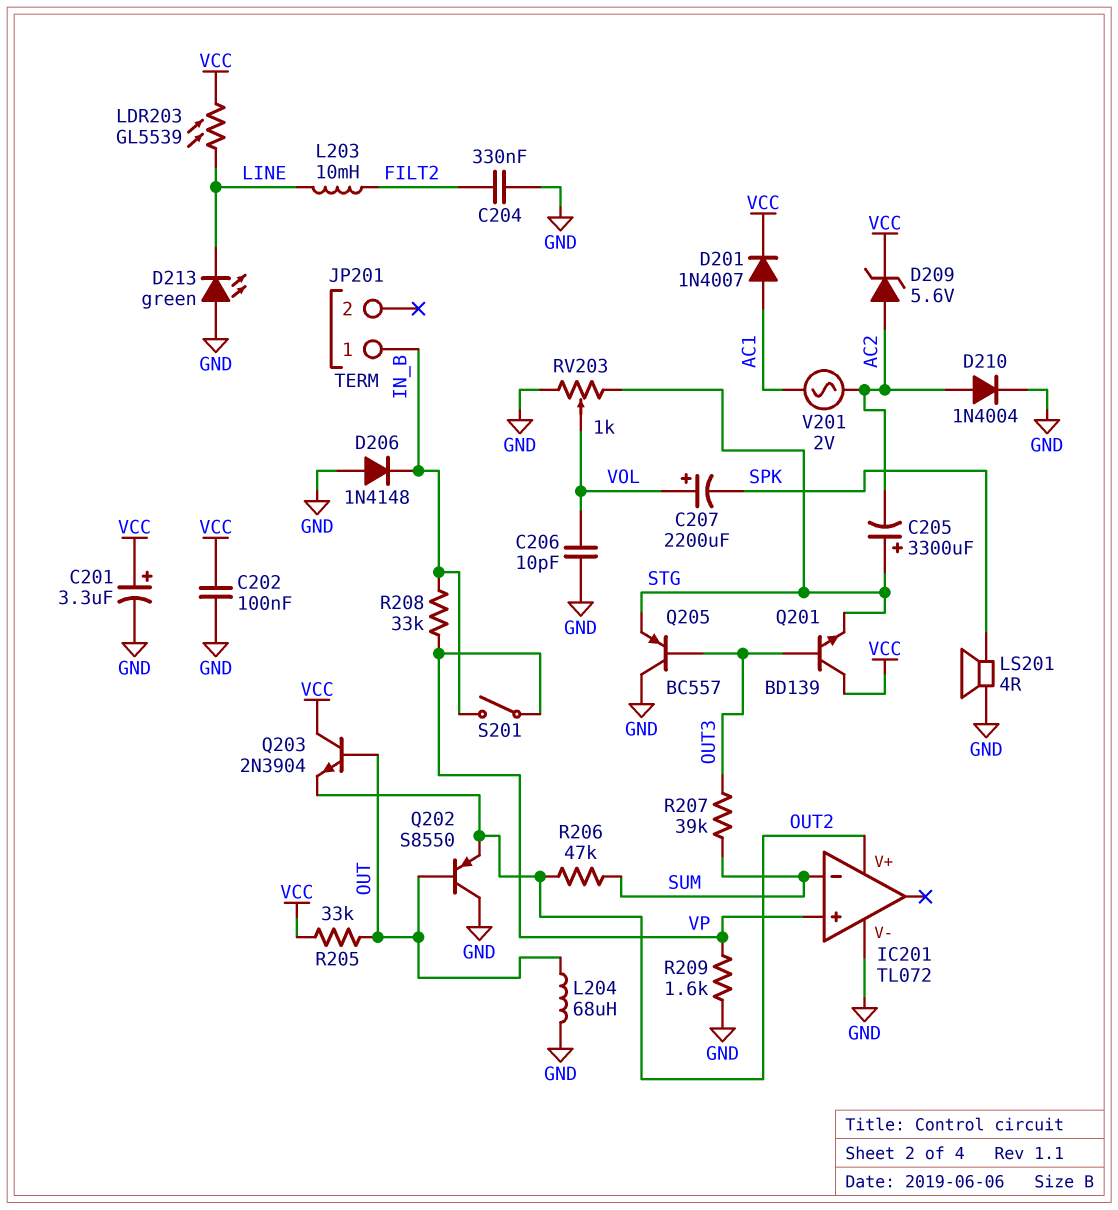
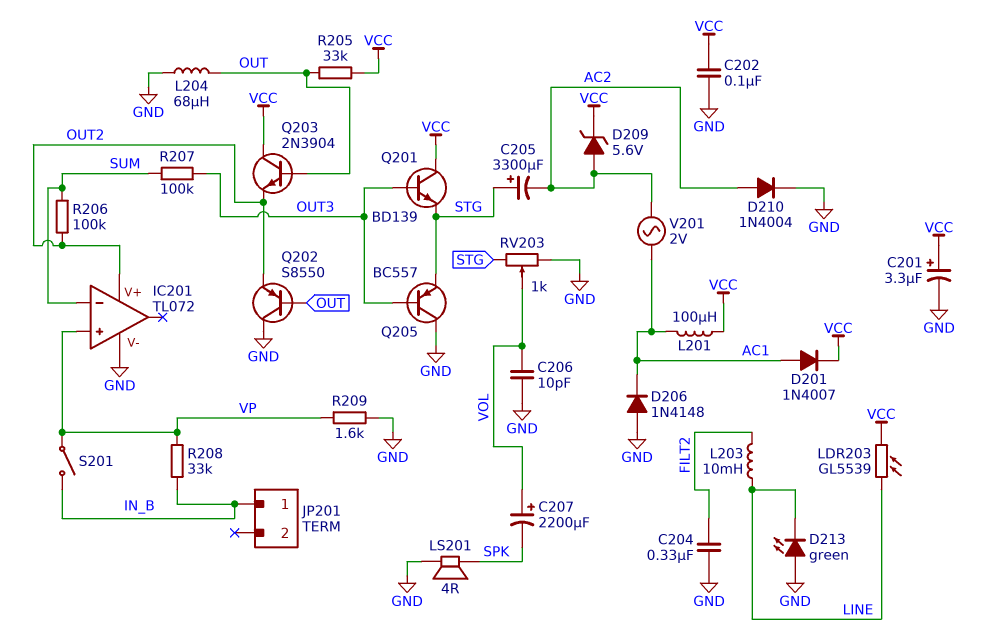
D206: diode 1N4148 (A GND, K IN_B) -> diode 1N4148 (A GND, K AC1)
L201: none -> 100uH (AC1, VCC)
R206: 47k (OUT2, SUM) -> 100k (OUT2, SUM)
R207: 39k (OUT3, SUM) -> 100k (OUT3, SUM)

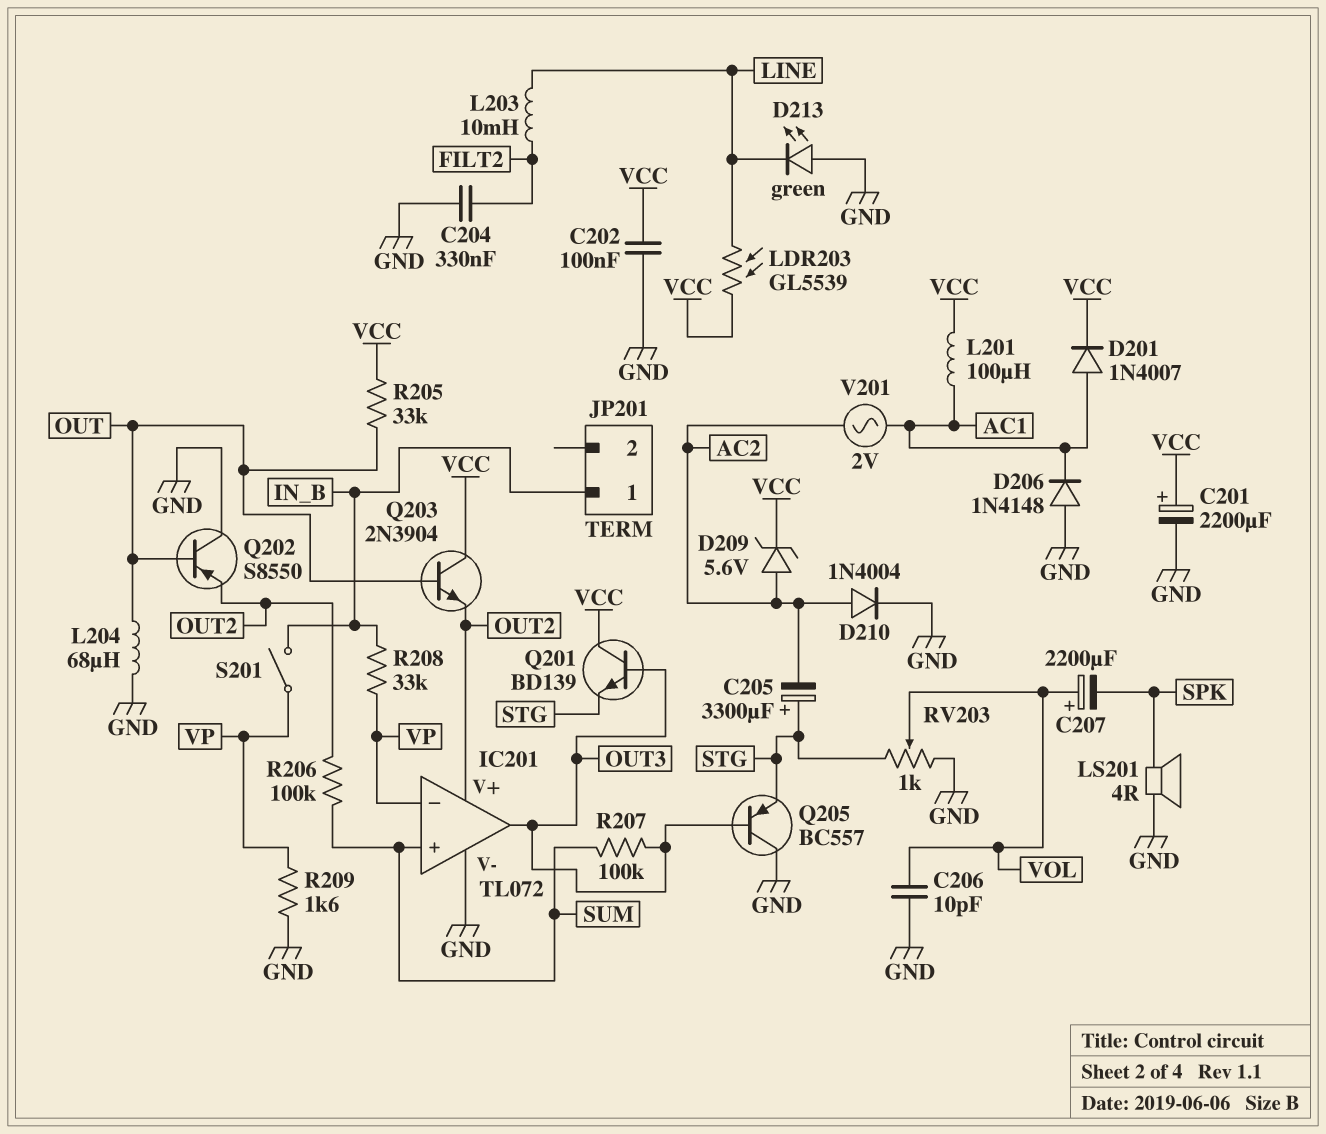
C201: 3.3uF (plus VCC, minus GND) -> 2200uF (plus VCC, minus GND)
IC201 pin in+: VP -> SUM
IC201 pin in-: SUM -> VP
IC201 pin out: none -> OUT3

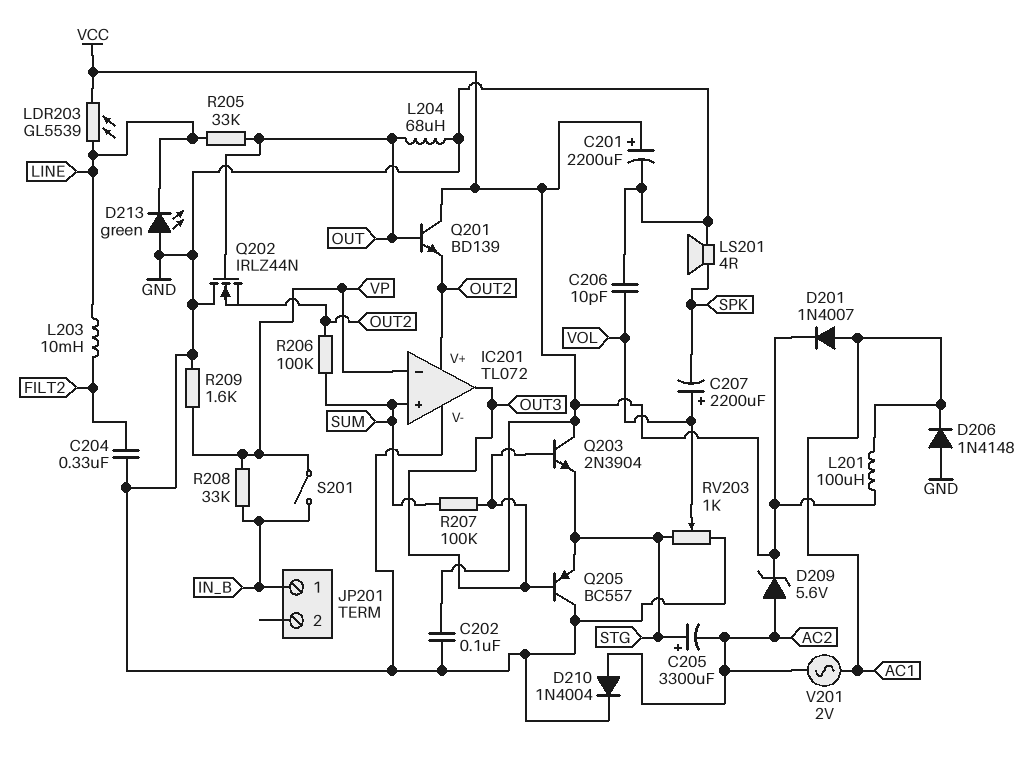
Q201: NPN BD139 (B OUT3, C VCC, E STG) -> NPN BD139 (B OUT, C VCC, E OUT2)
Q202: PNP S8550 (B OUT, C GND, E OUT2) -> NMOS IRLZ44N (G OUT, D GND, S OUT2)
Q203: NPN 2N3904 (B OUT, C VCC, E OUT2) -> NPN 2N3904 (B OUT3, C VCC, E STG)
R205: 33k (OUT, VCC) -> 33k (LINE, OUT)

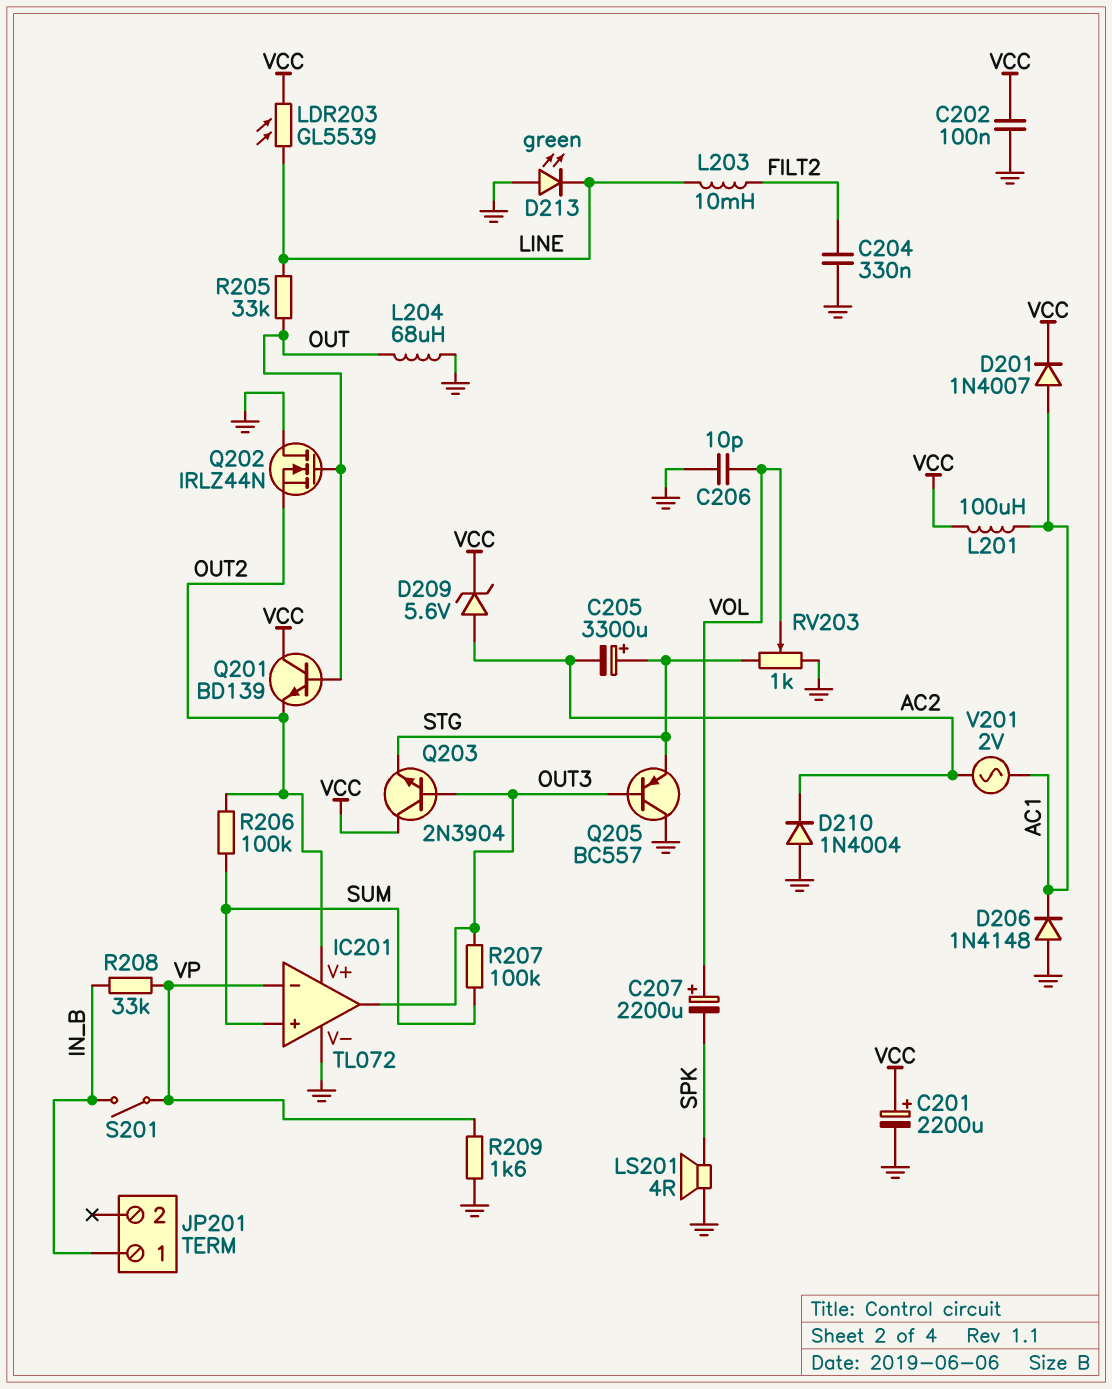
D210: diode 1N4004 (A AC2, K GND) -> diode 1N4004 (A GND, K AC2)

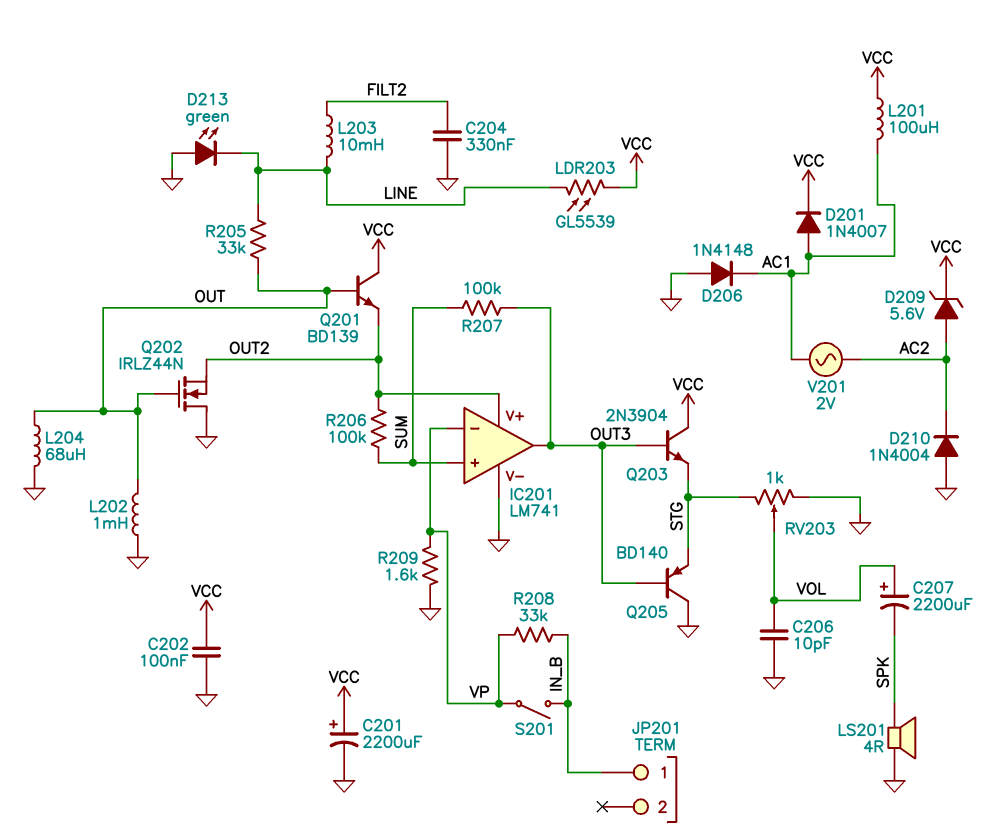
C205: 3300uF (plus STG, minus AC2) -> none
IC201: TL072 -> LM741
L202: none -> 1mH (GND, OUT)
Q205: PNP BC557 (B OUT3, C GND, E STG) -> PNP BD140 (B OUT3, C GND, E STG)

